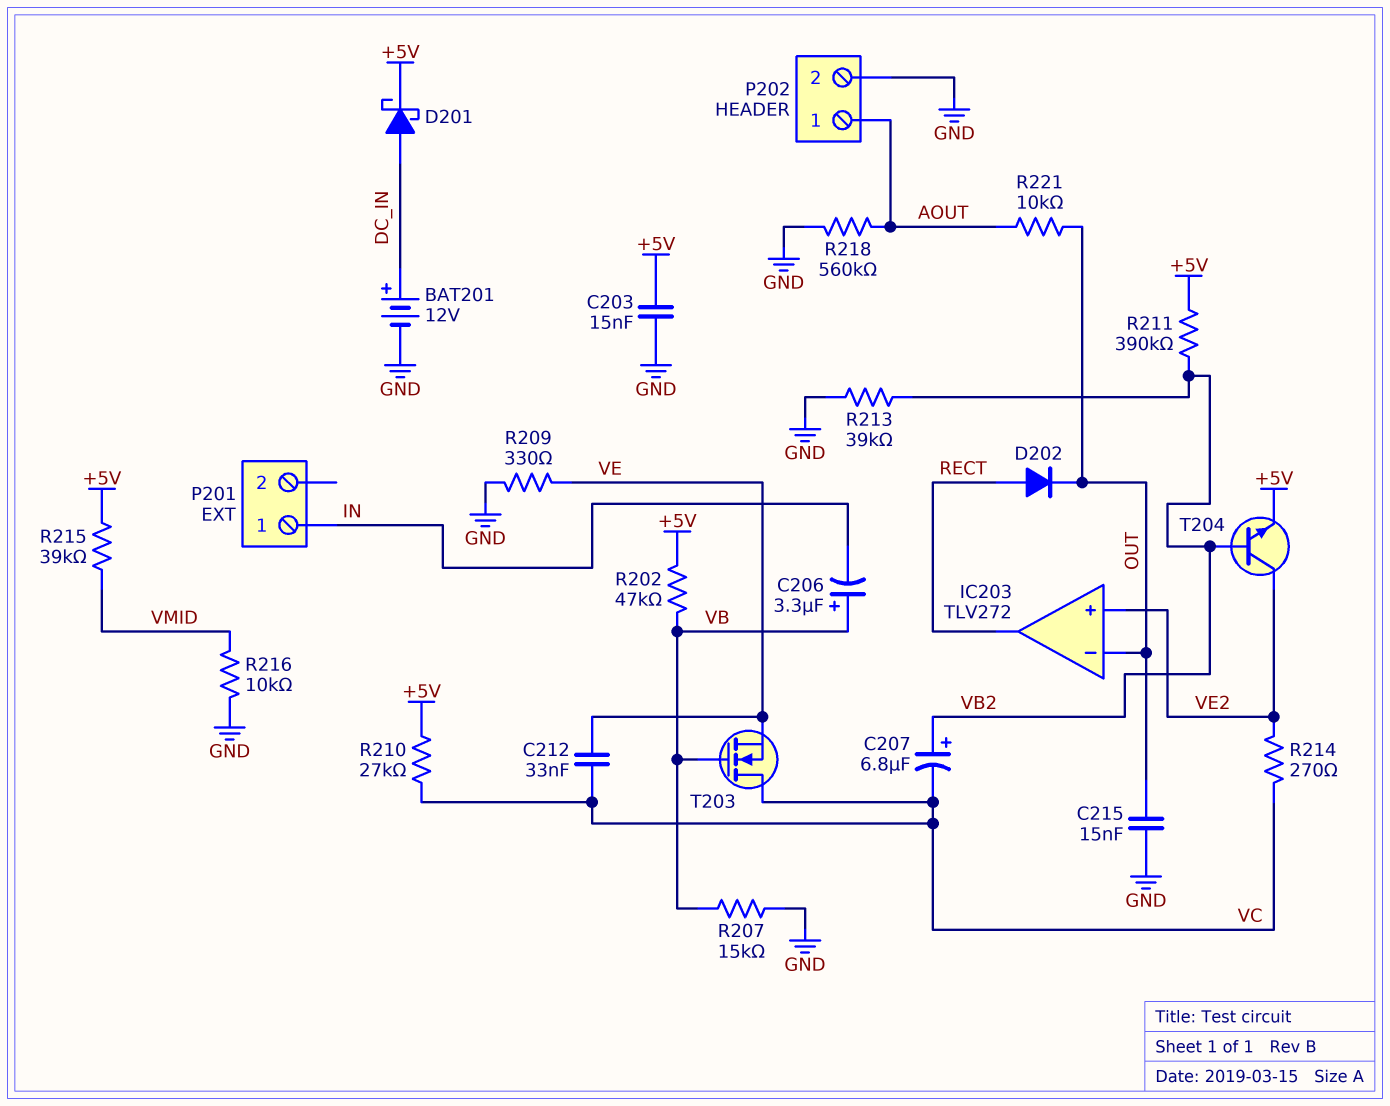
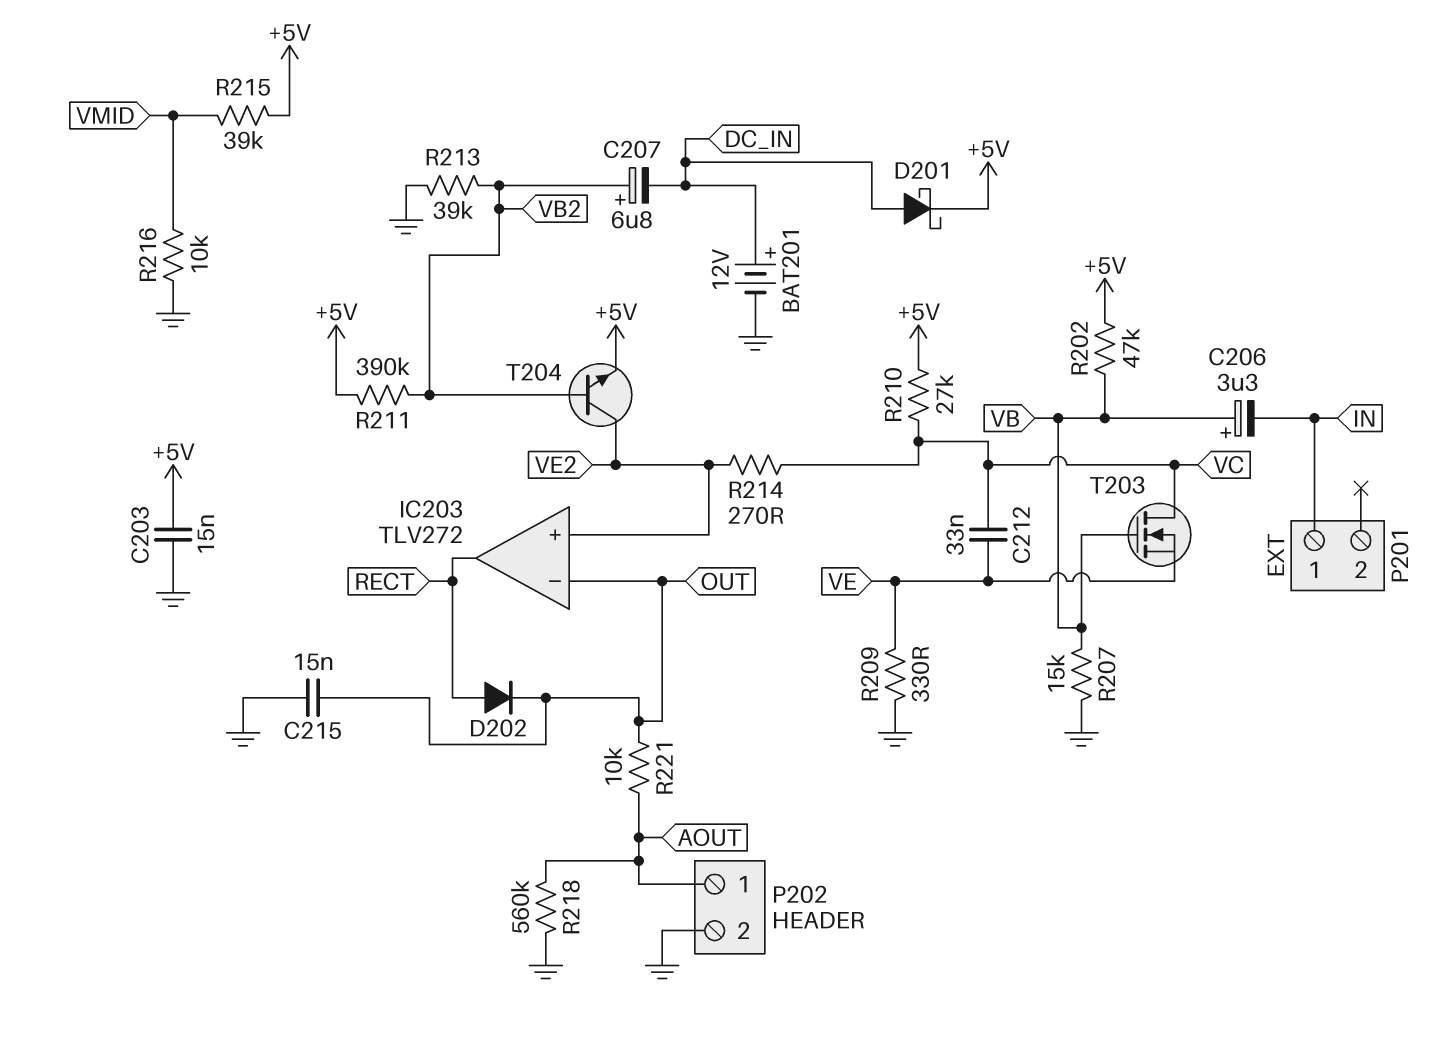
C207: 6.8uF (plus VB2, minus VC) -> 6.8uF (plus VB2, minus DC_IN)

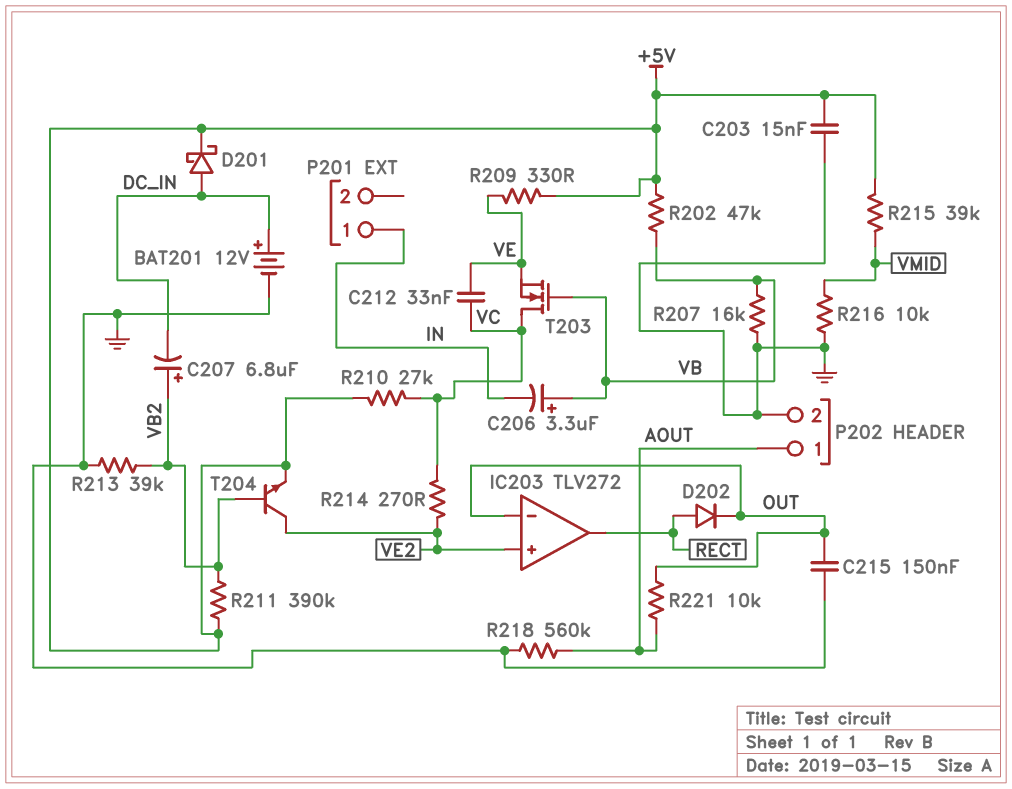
C215: 15nF (GND, OUT) -> 150nF (GND, OUT)
R207: 15k (GND, VB) -> 16k (GND, VB)
R209: 330 (GND, VE) -> 330 (+5V, VE)

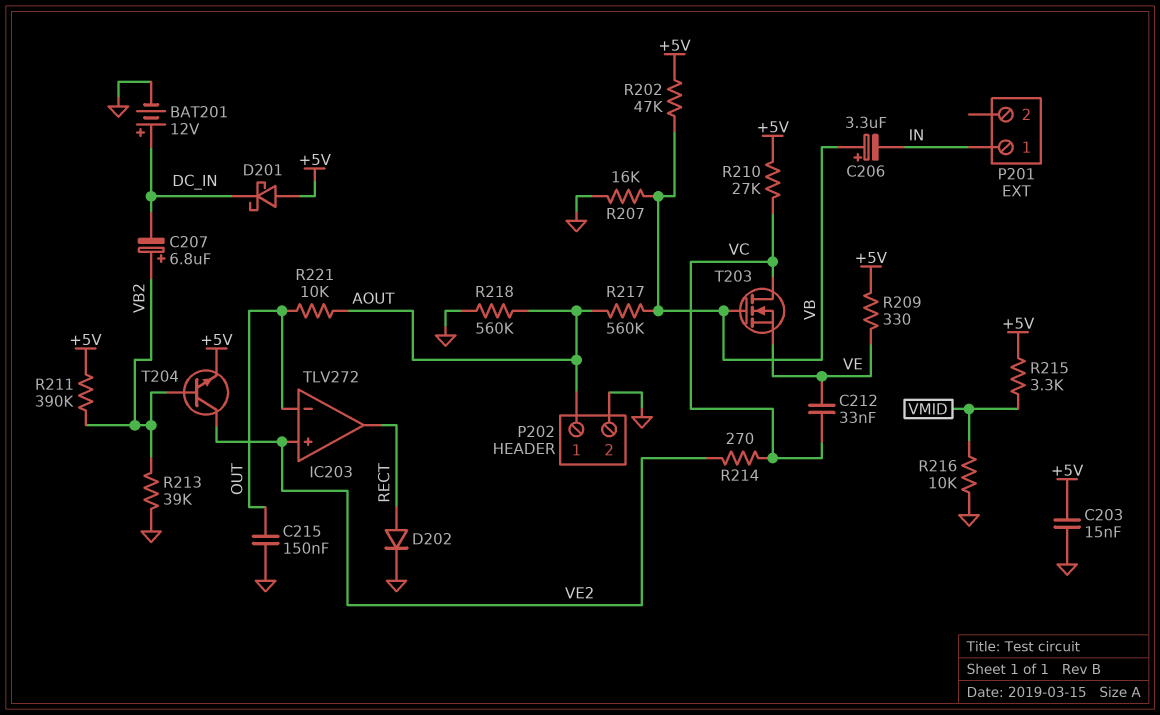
D201: schottky (A DC_IN, K +5V) -> schottky (A +5V, K DC_IN)
D202: diode (A RECT, K OUT) -> diode (A RECT, K GND)
R215: 39k (+5V, VMID) -> 3.3k (+5V, VMID)
R217: none -> 560k (AOUT, VB)

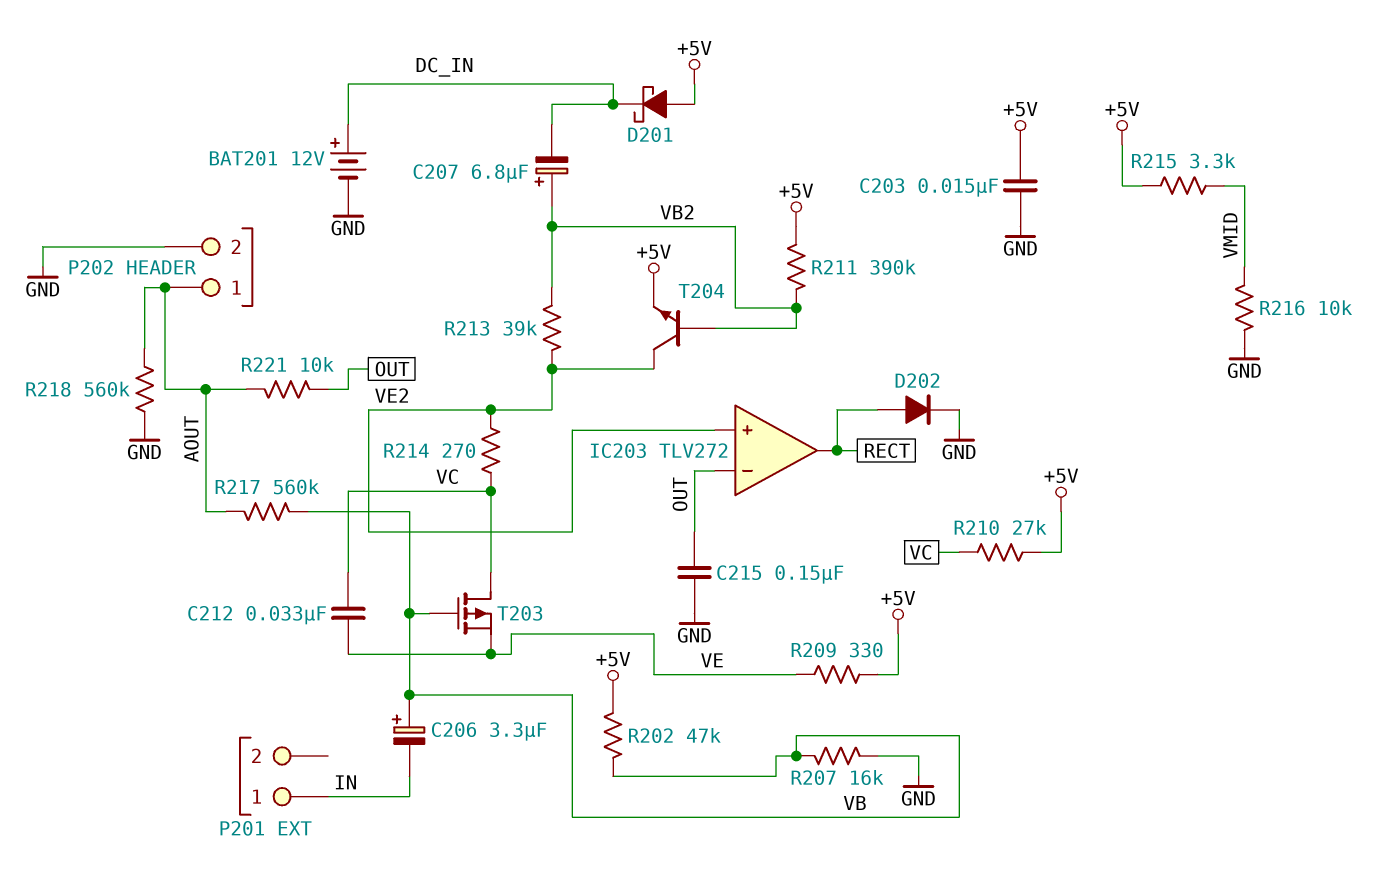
R213: 39k (GND, VB2) -> 39k (VB2, VE2)
T203: NMOS (G VB, D VC, S VE) -> PMOS (G VB, D VC, S VE)

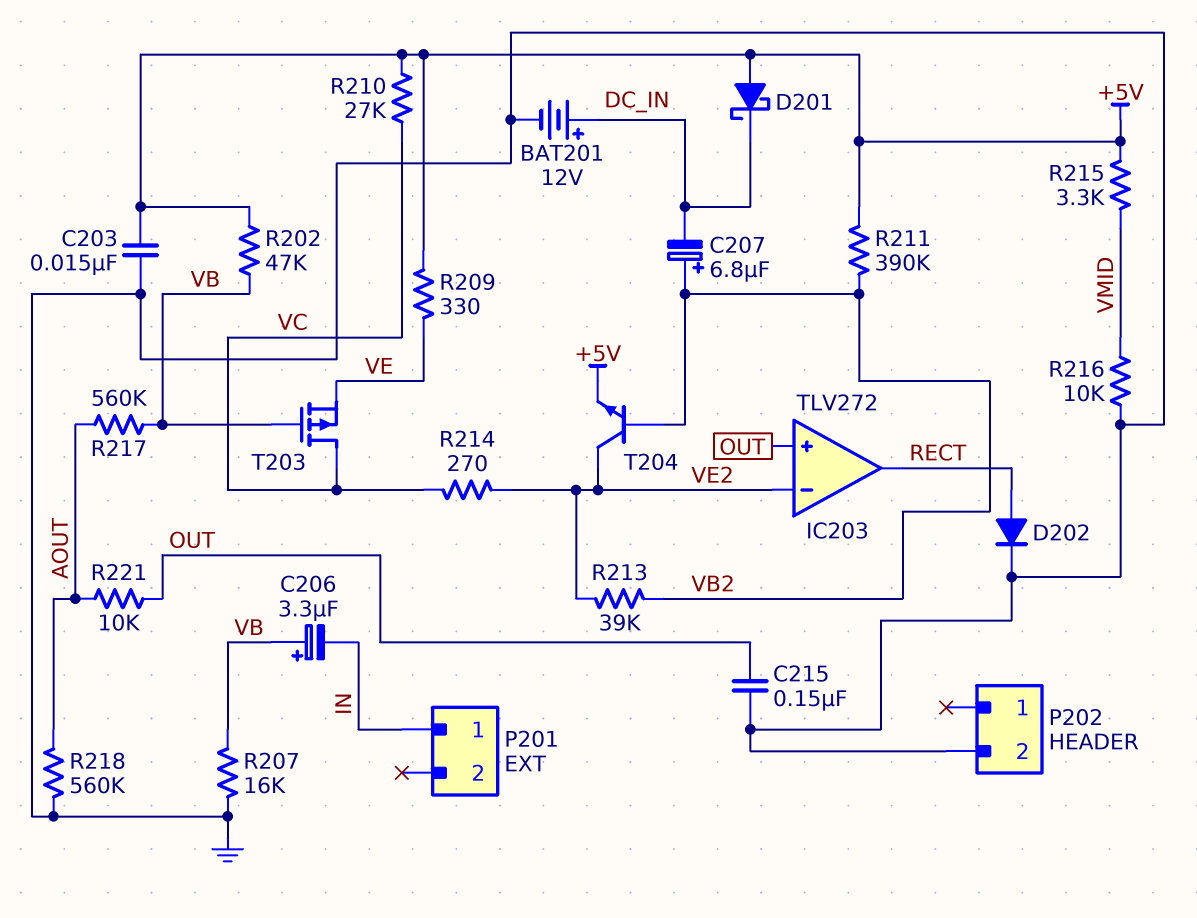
C212: 33nF (VC, VE) -> none
IC203 pin in+: VE2 -> OUT
IC203 pin in-: OUT -> VE2
P202 pin 1: AOUT -> none

